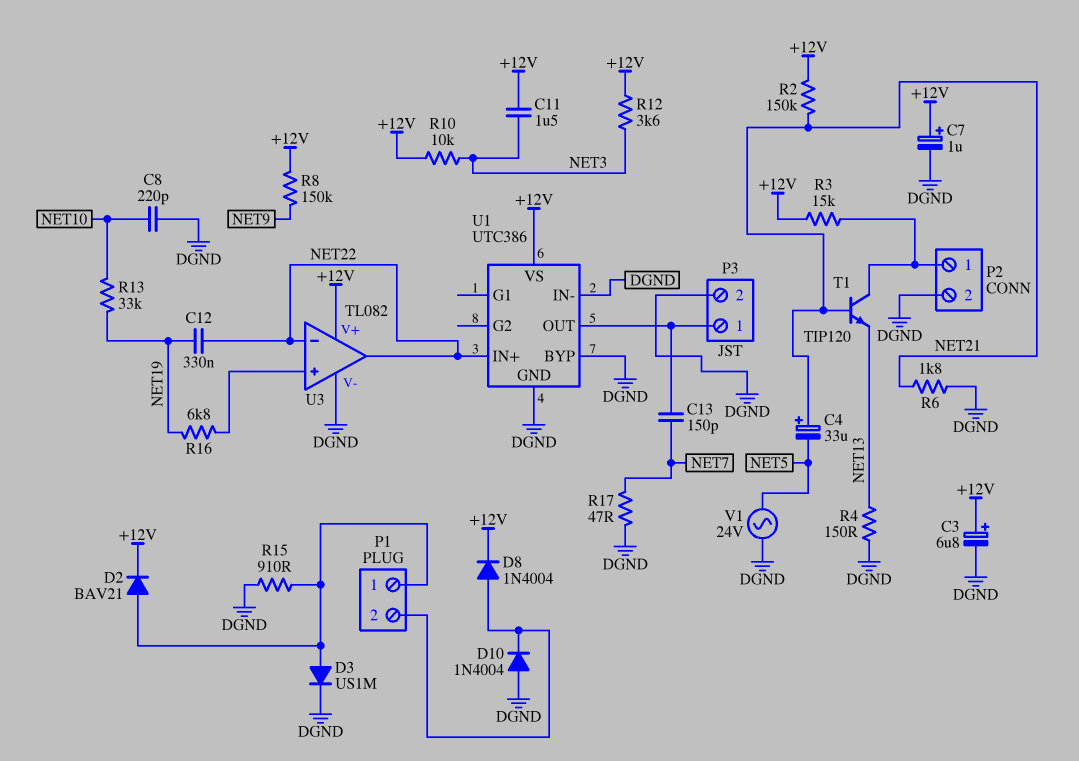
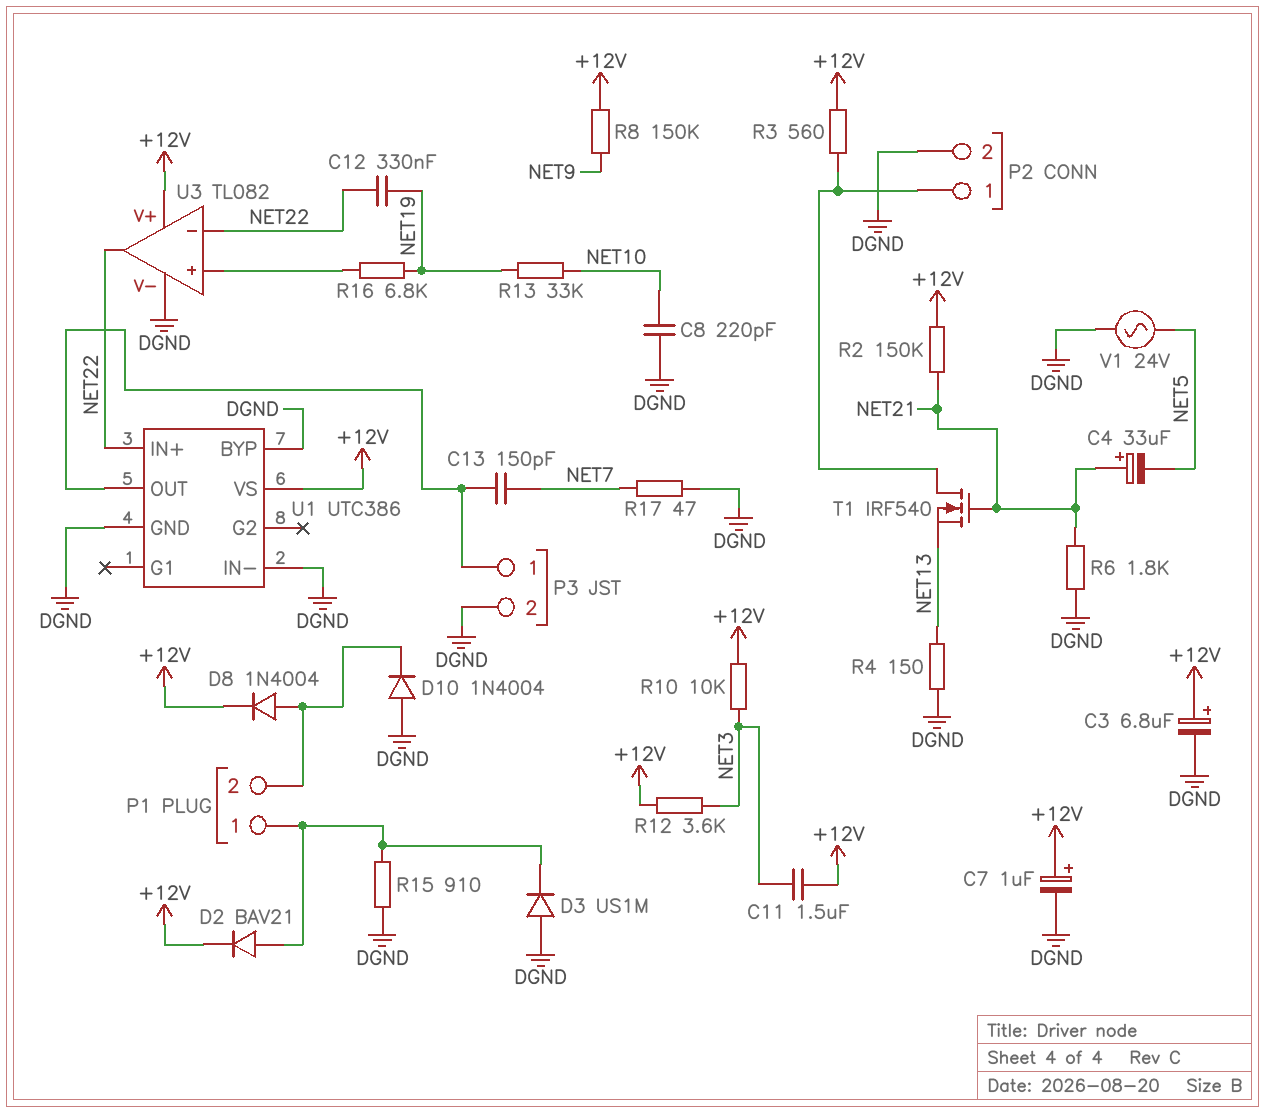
D3: diode US1M (A P1/1, K DGND) -> diode US1M (A DGND, K P1/1)
R3: 15k (+12V, P2/1) -> 560 (+12V, P2/1)
T1: NPN TIP120 (B NET21, C P2/1, E NET13) -> NMOS IRF540 (G NET21, D P2/1, S NET13)

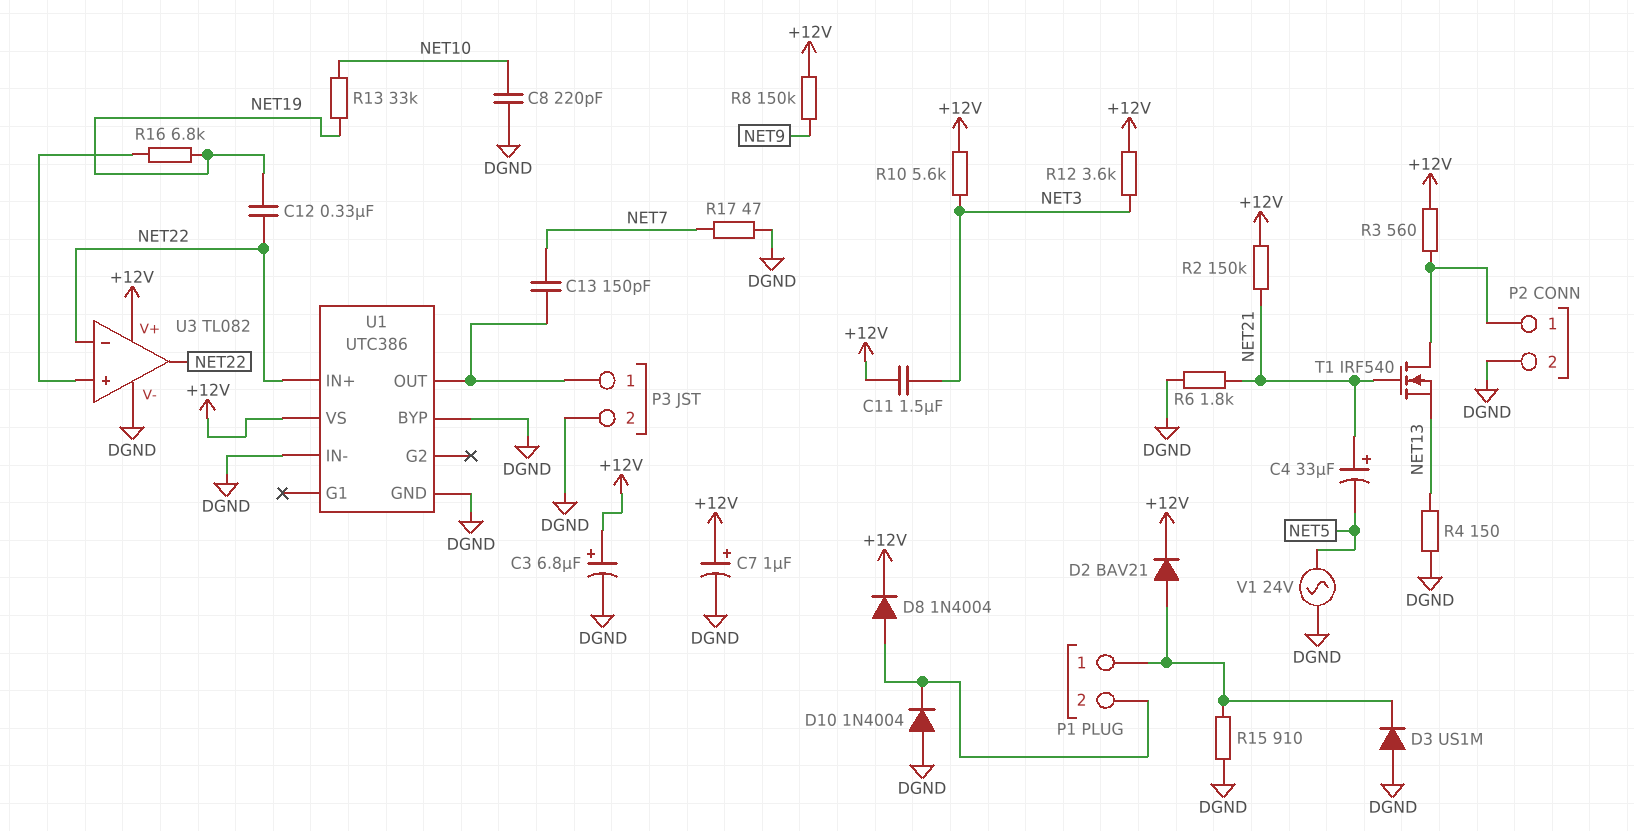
R10: 10k (+12V, NET3) -> 5.6k (+12V, NET3)

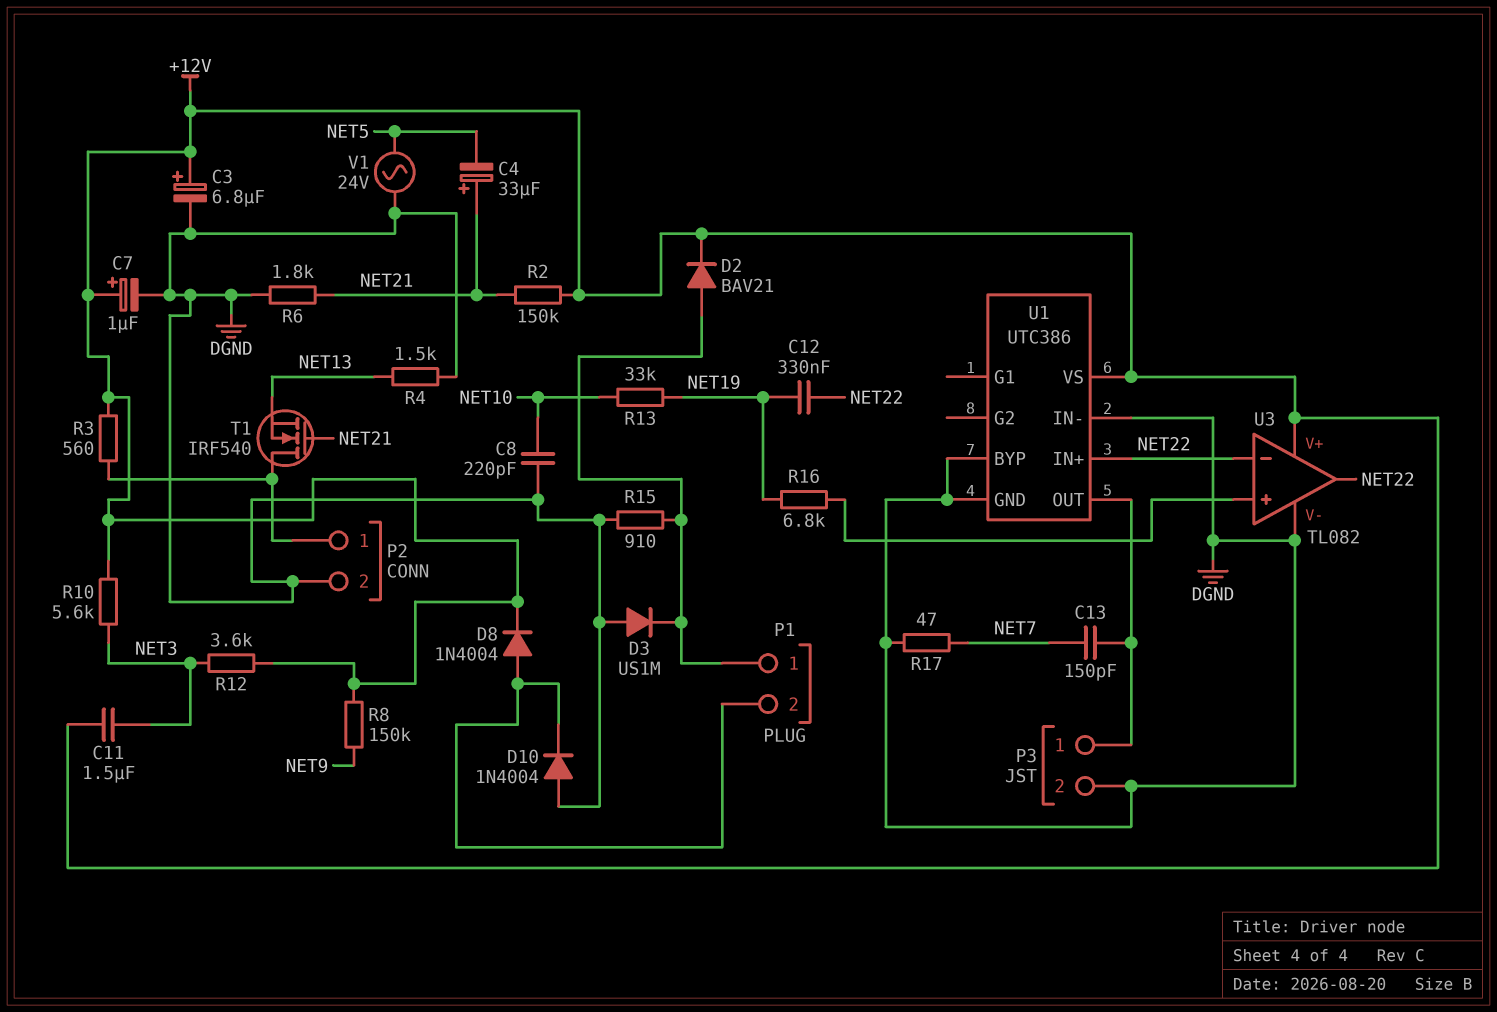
R4: 150 (DGND, NET13) -> 1.5k (DGND, NET13)

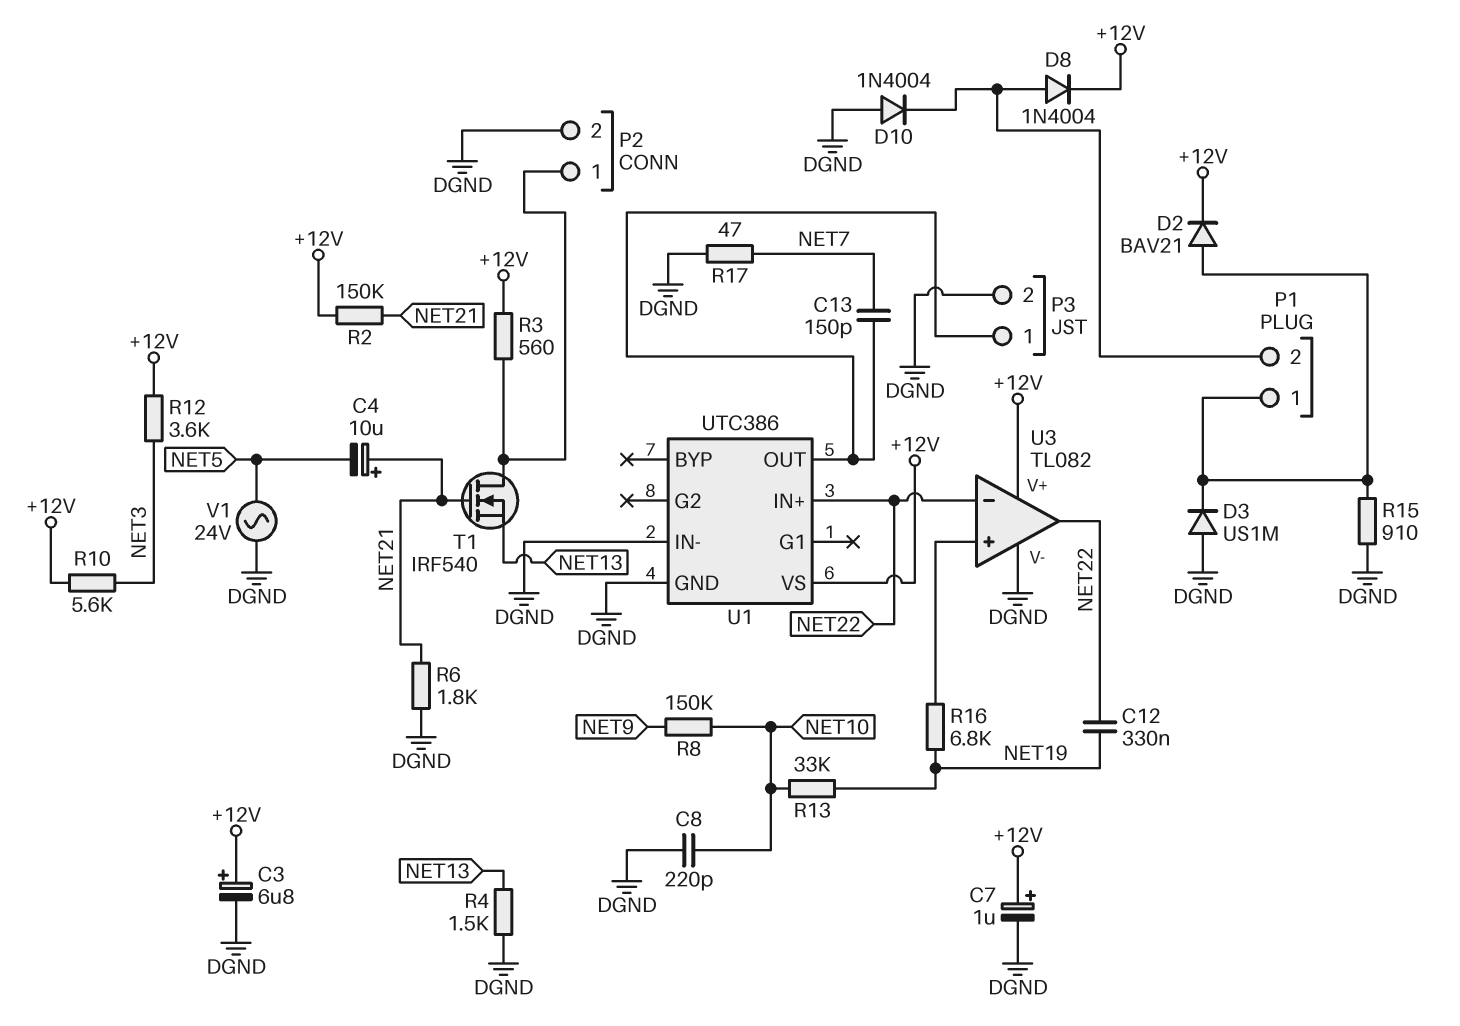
C4: 33uF (plus NET21, minus NET5) -> 10uF (plus NET21, minus NET5)
C11: 1.5uF (+12V, NET3) -> none
R8: 150k (+12V, NET9) -> 150k (NET9, NET10)
U1 pin BYP: DGND -> none

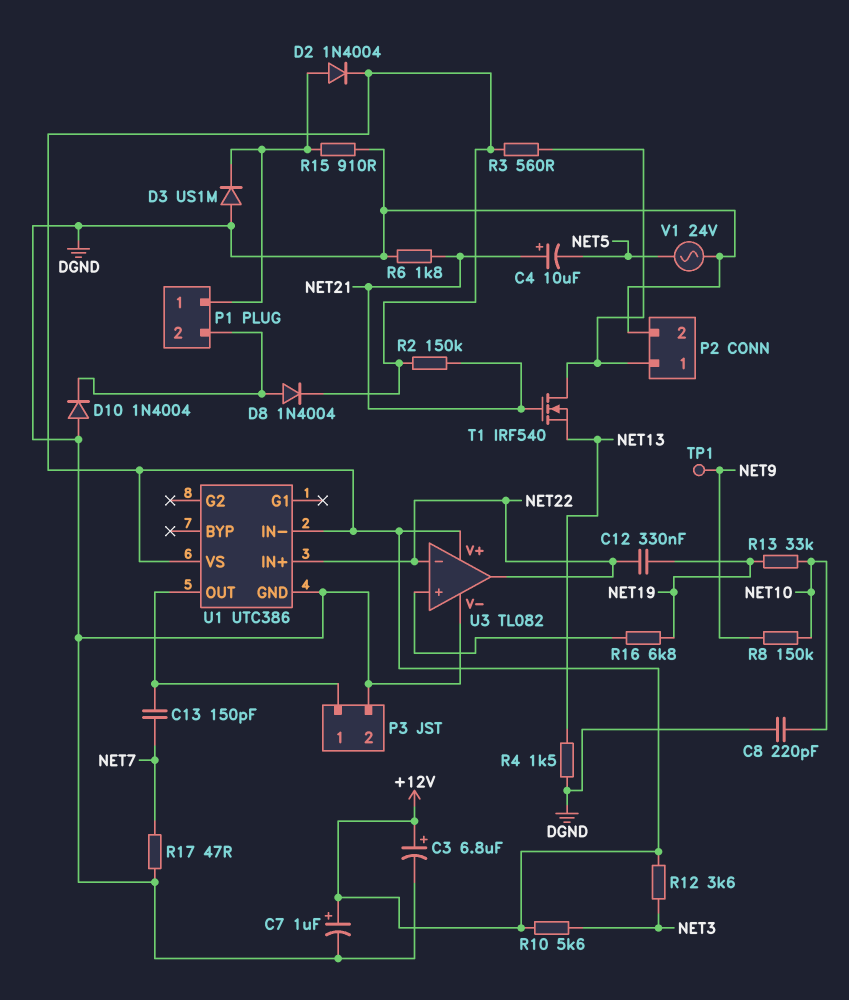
D2: diode BAV21 (A P1/1, K +12V) -> diode 1N4004 (A P1/1, K +12V)
TP1: none -> test point (NET9)
U1 pin IN-: DGND -> +12V

